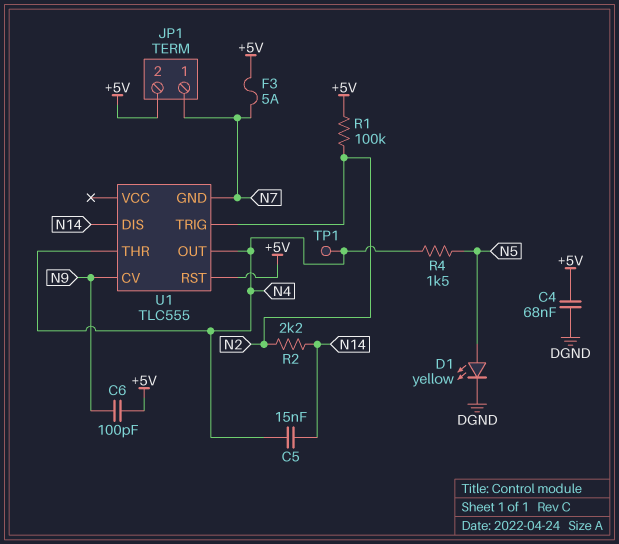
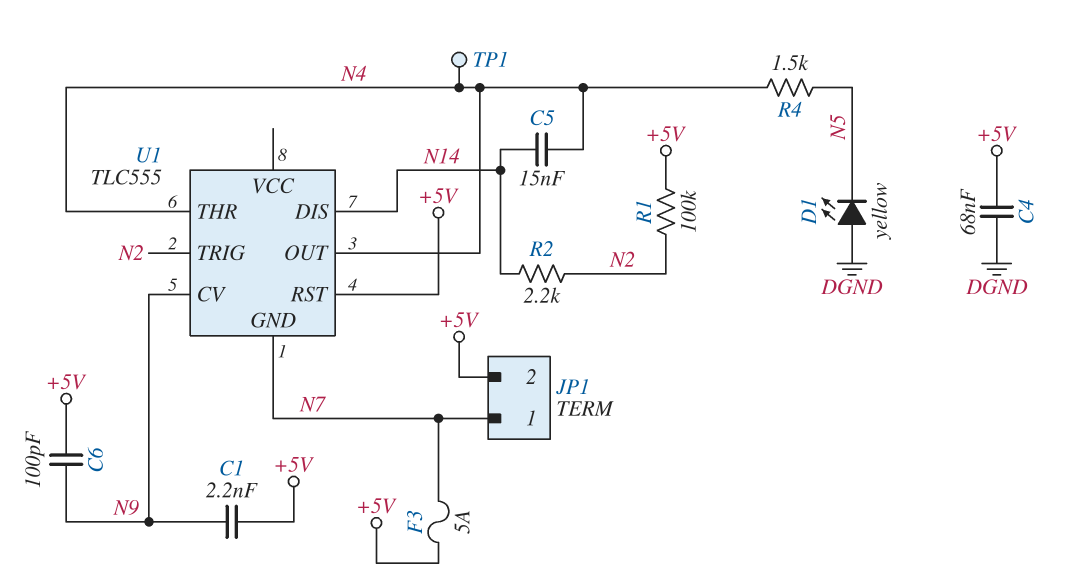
C1: none -> 2.2nF (+5V, N9)
D1: LED yellow (A N5, K DGND) -> LED yellow (A DGND, K N5)

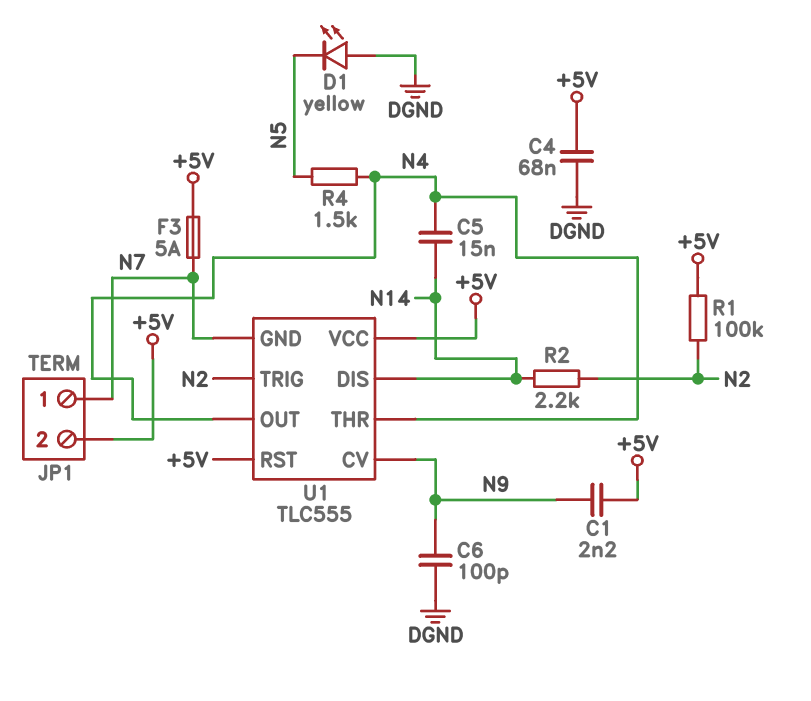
C6: 100pF (+5V, N9) -> 100pF (DGND, N9)
TP1: test point (N4) -> none
U1 pin VCC: none -> +5V

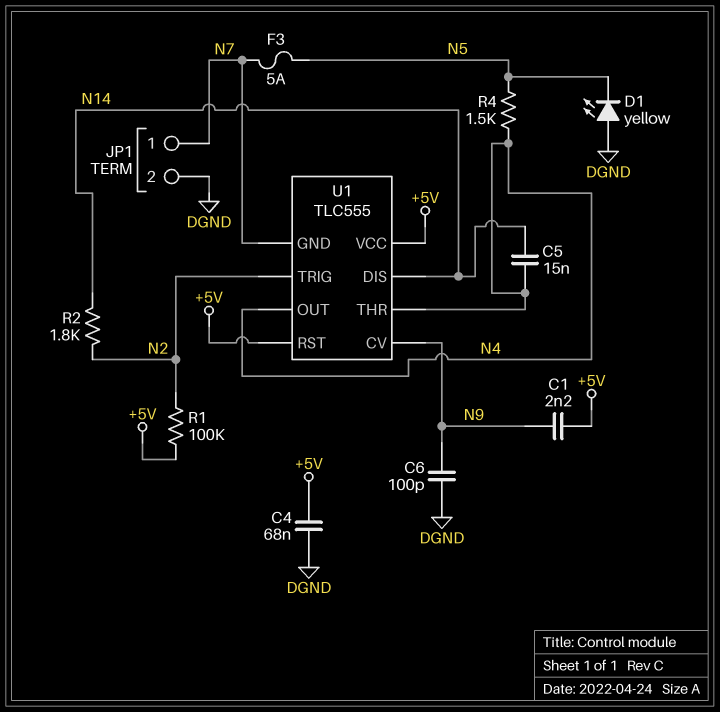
F3: 5A (+5V, N7) -> 5A (N5, N7)
JP1 pin 2: +5V -> DGND
R2: 2.2k (N2, N14) -> 1.8k (N2, N14)

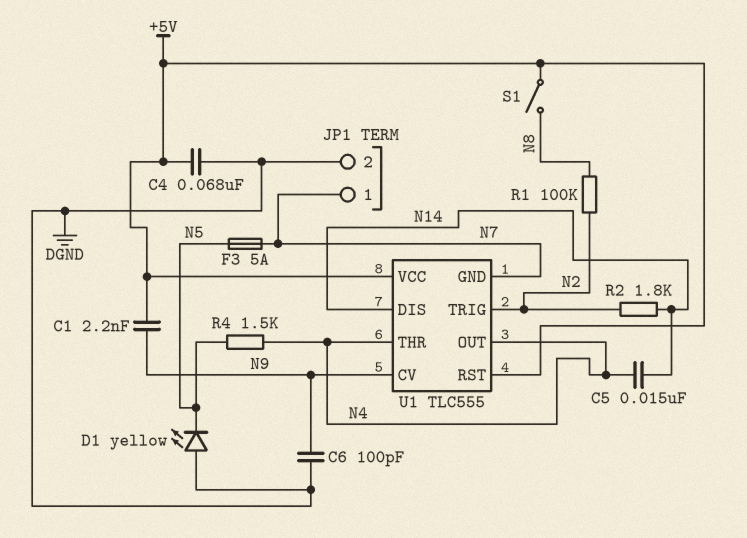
R1: 100k (+5V, N2) -> 100k (N2, N8)
S1: none -> switch (+5V, N8)

